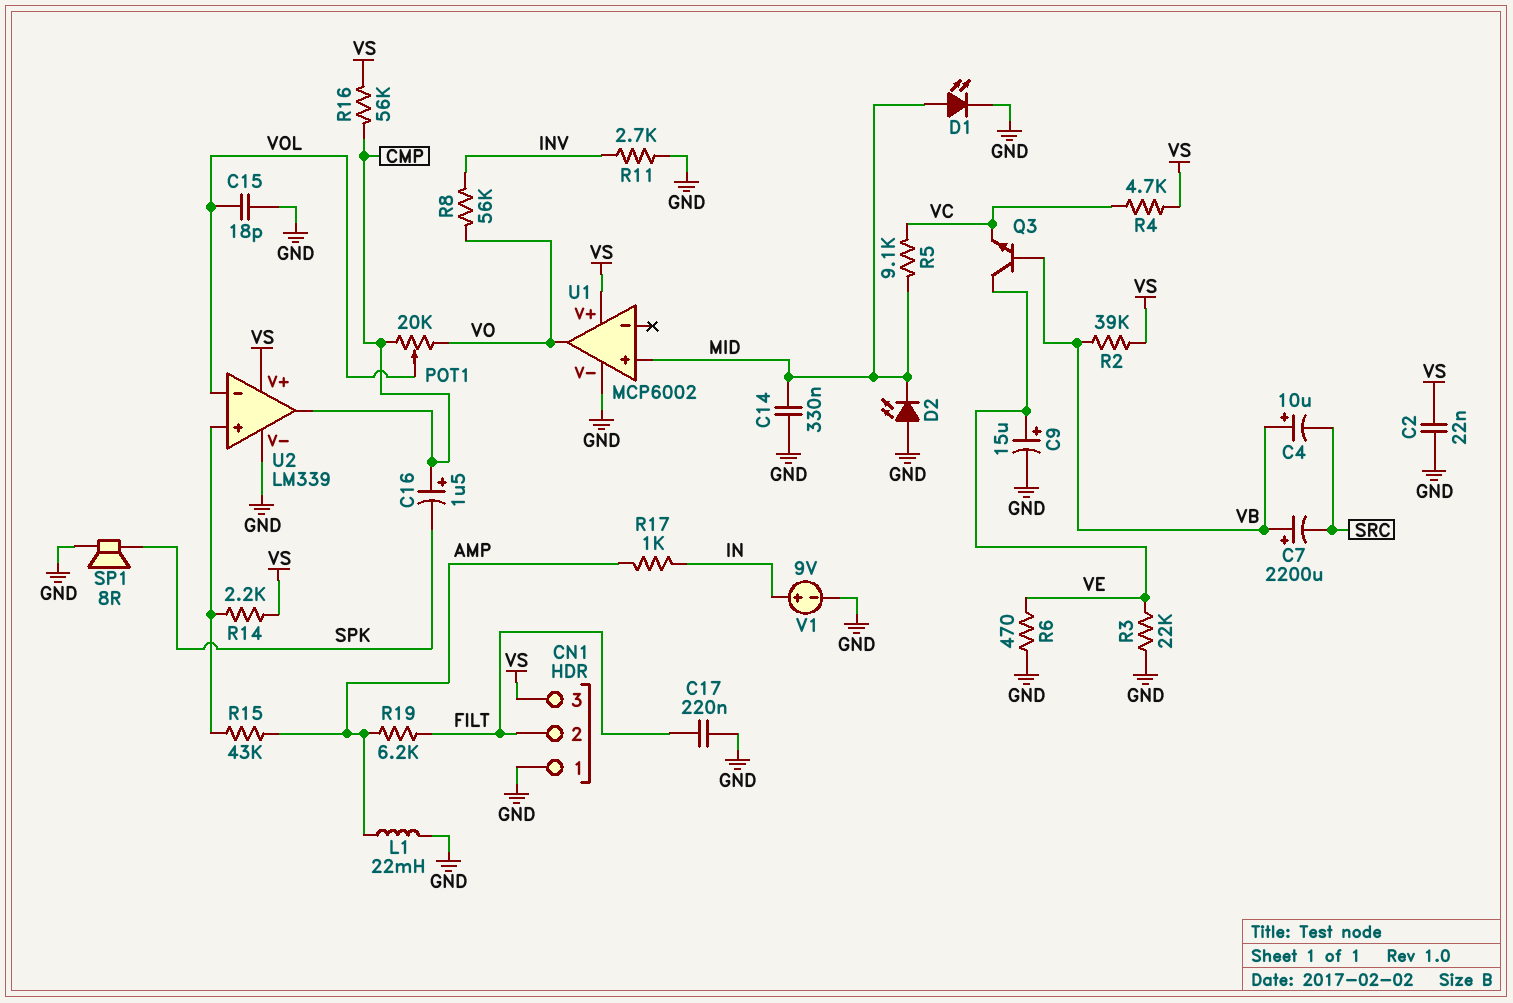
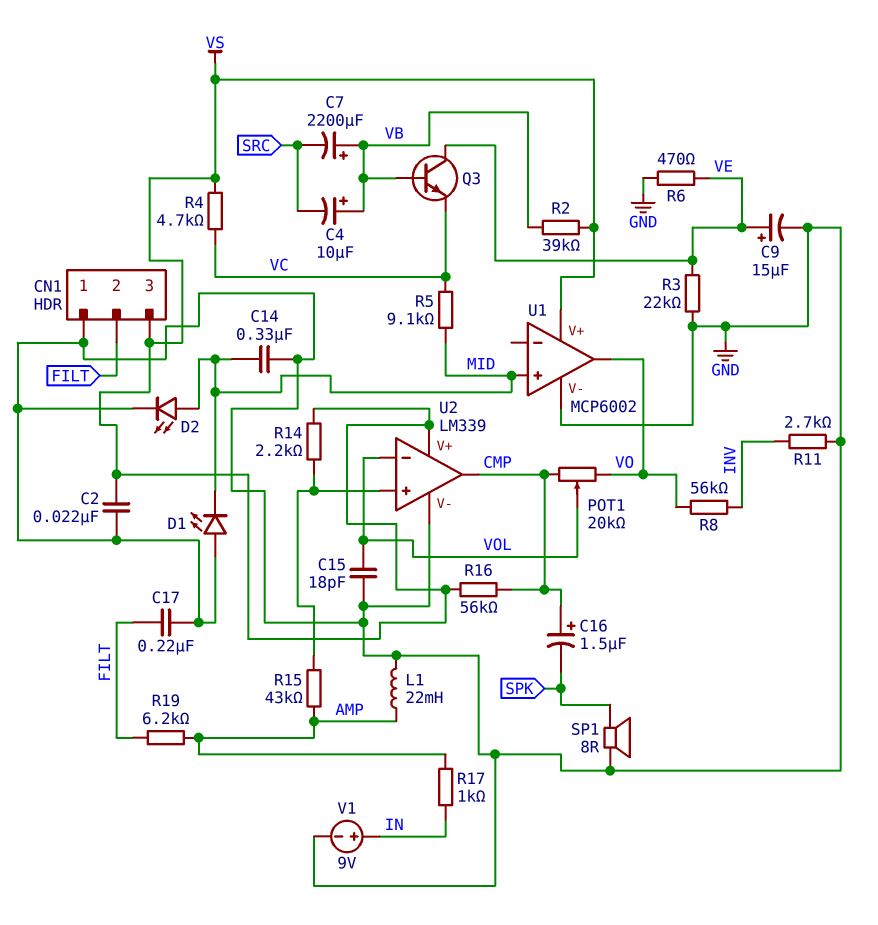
D1: LED (A MID, K GND) -> LED (A GND, K MID)
D2: LED (A GND, K MID) -> LED (A MID, K GND)

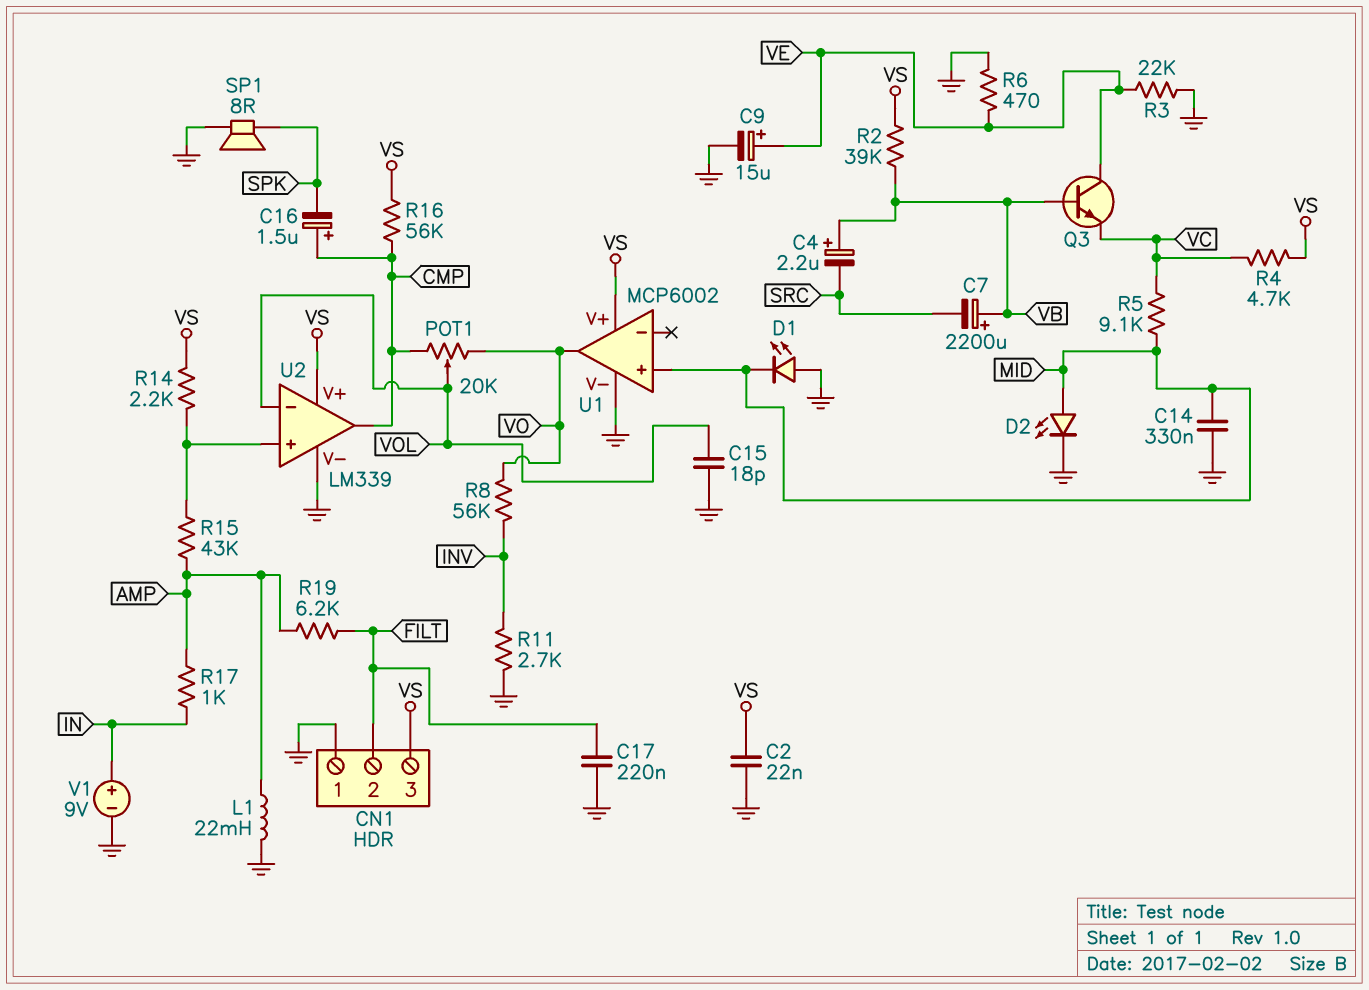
C4: 10uF (plus VB, minus SRC) -> 2.2uF (plus VB, minus SRC)

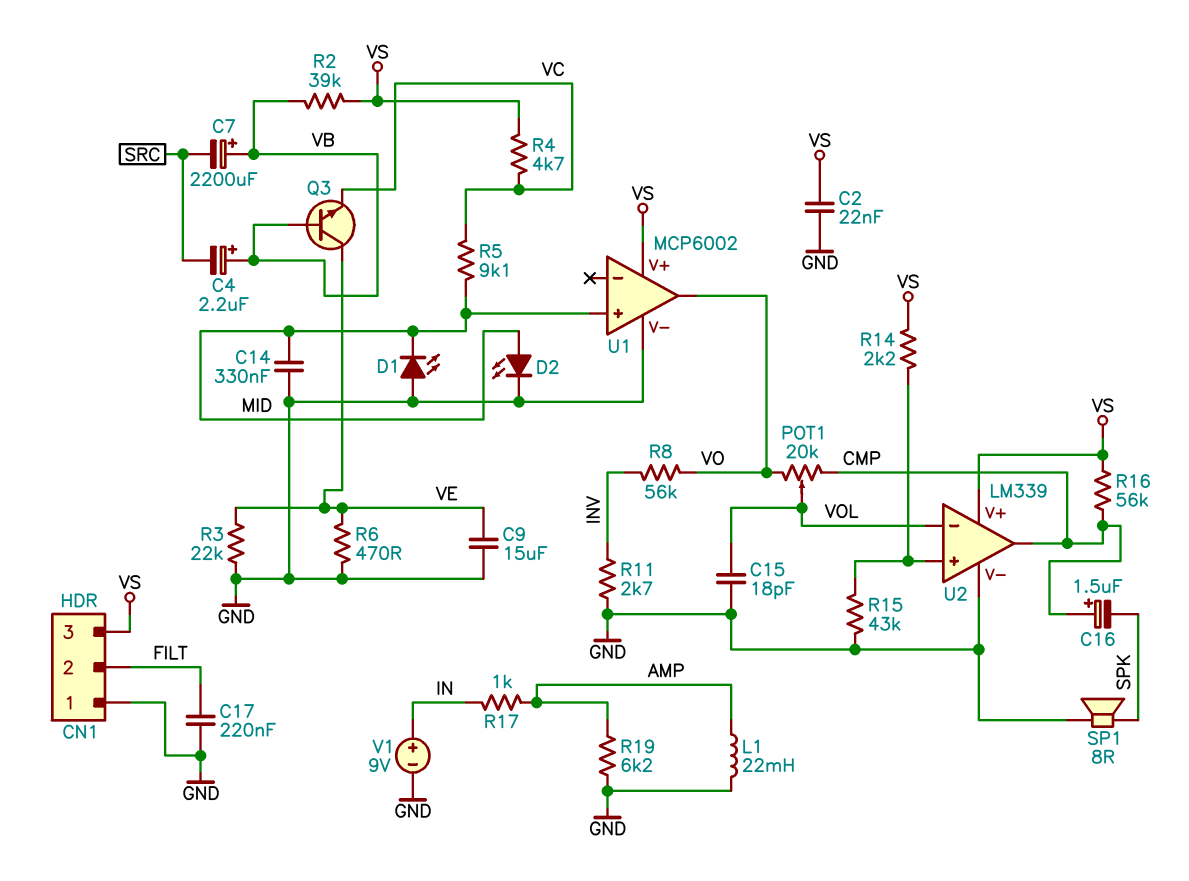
C9: 15uF (plus VE, minus GND) -> 15uF (GND, VE)
R15: 43k (AMP, U2/in+) -> 43k (GND, U2/in+)
R19: 6.2k (AMP, FILT) -> 6.2k (AMP, GND)

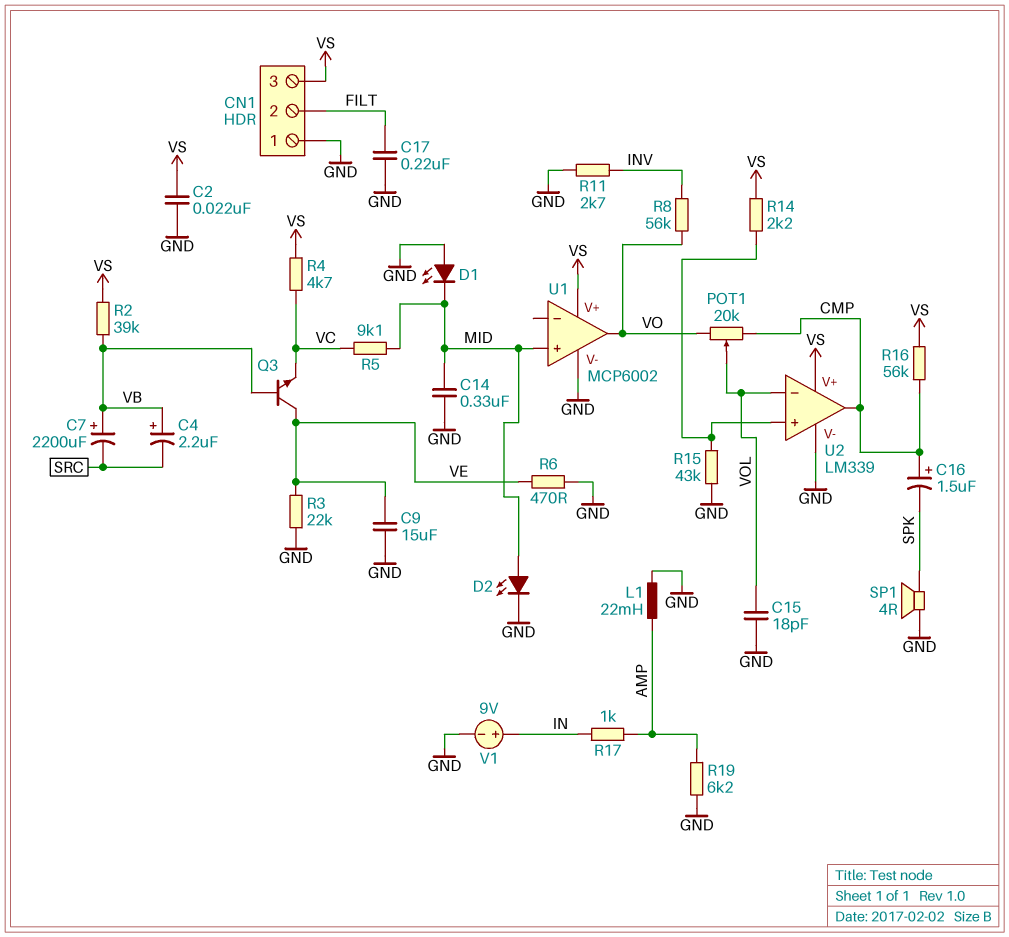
SP1: speaker 8R (GND, SPK) -> speaker 4R (GND, SPK)

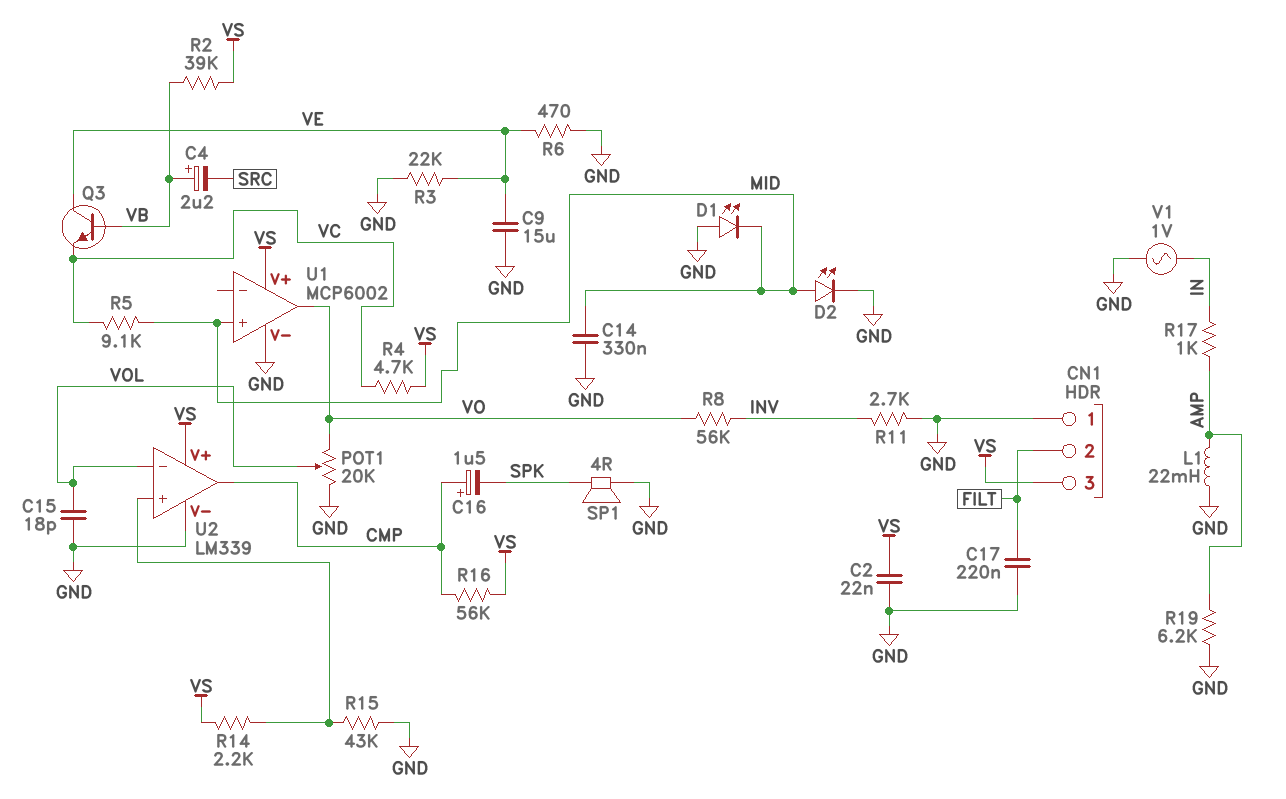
C7: 2200uF (plus VB, minus SRC) -> none
POT1: 20k (CMP, VO, wiper VOL) -> 20k (GND, VO, wiper VOL)
V1: 9V (plus IN, minus GND) -> AC 1V (GND, IN)

